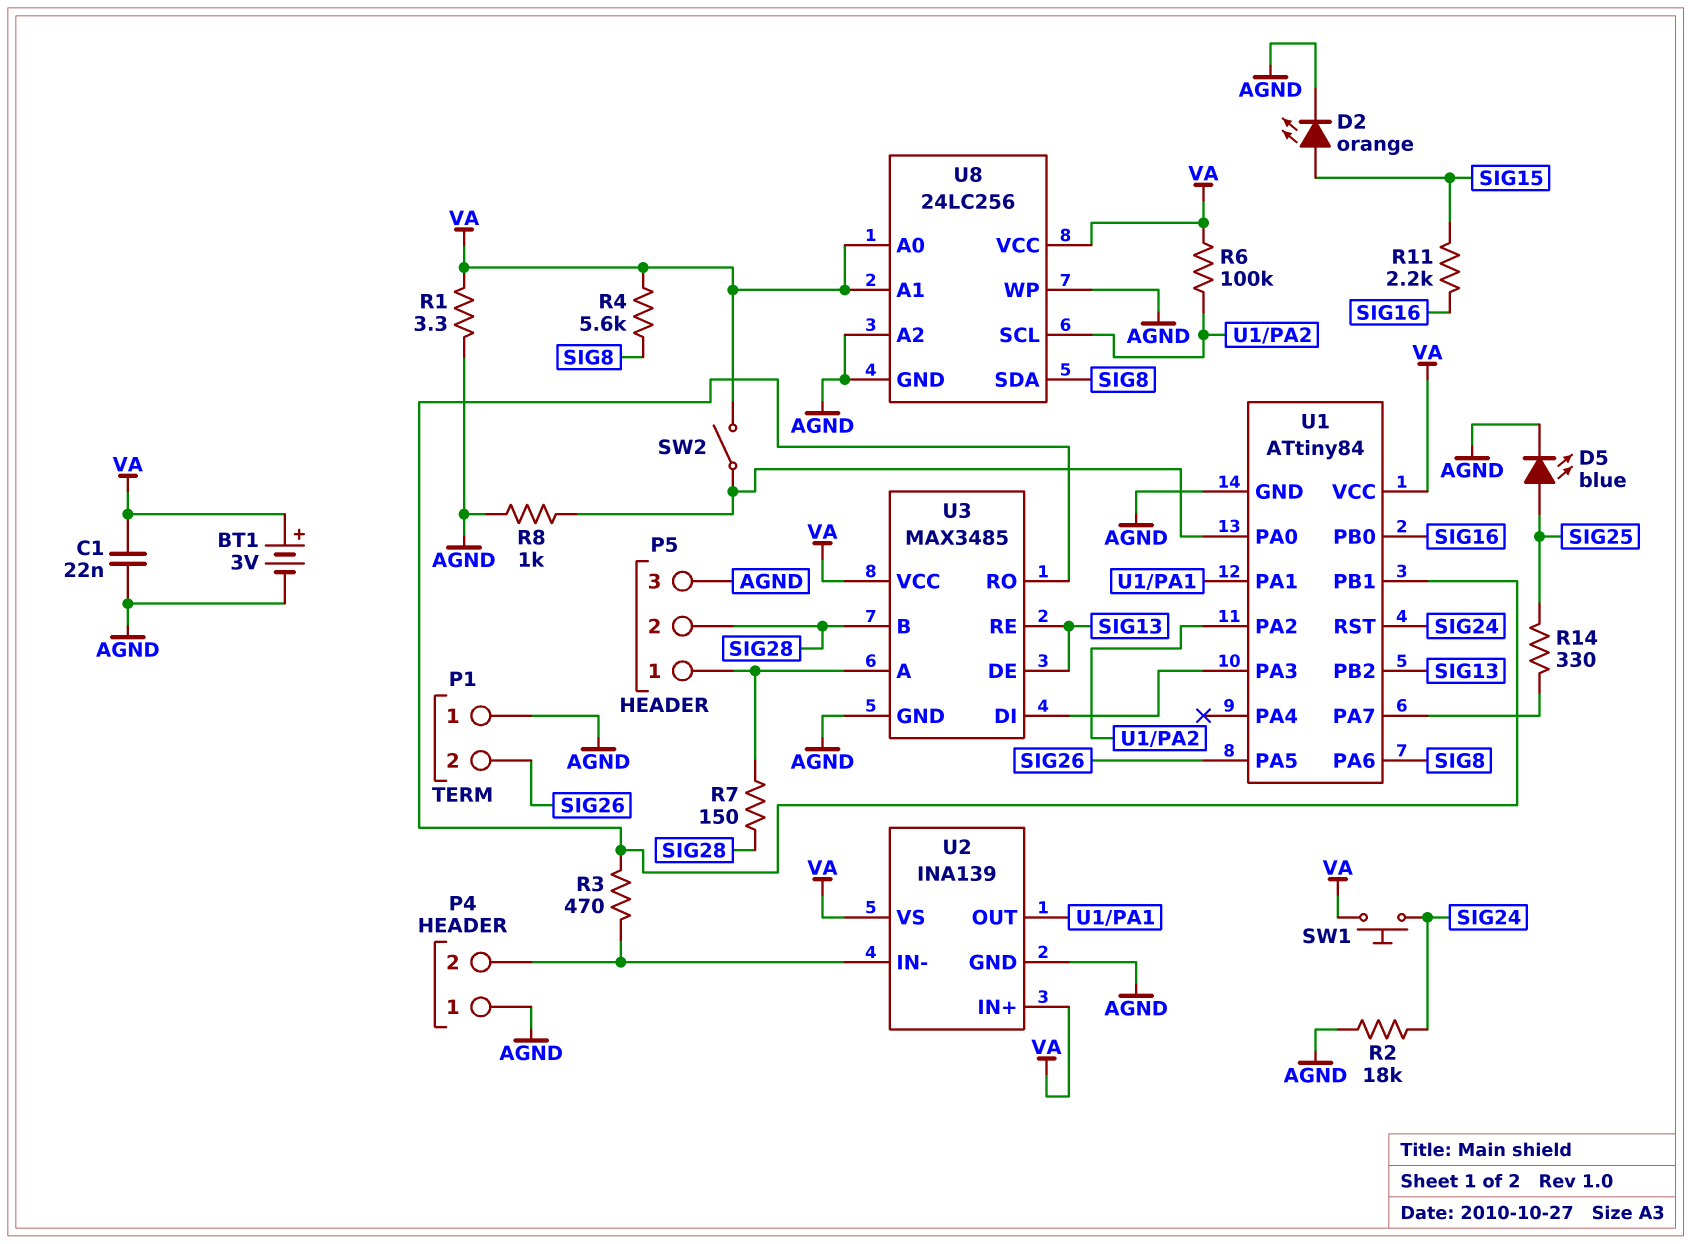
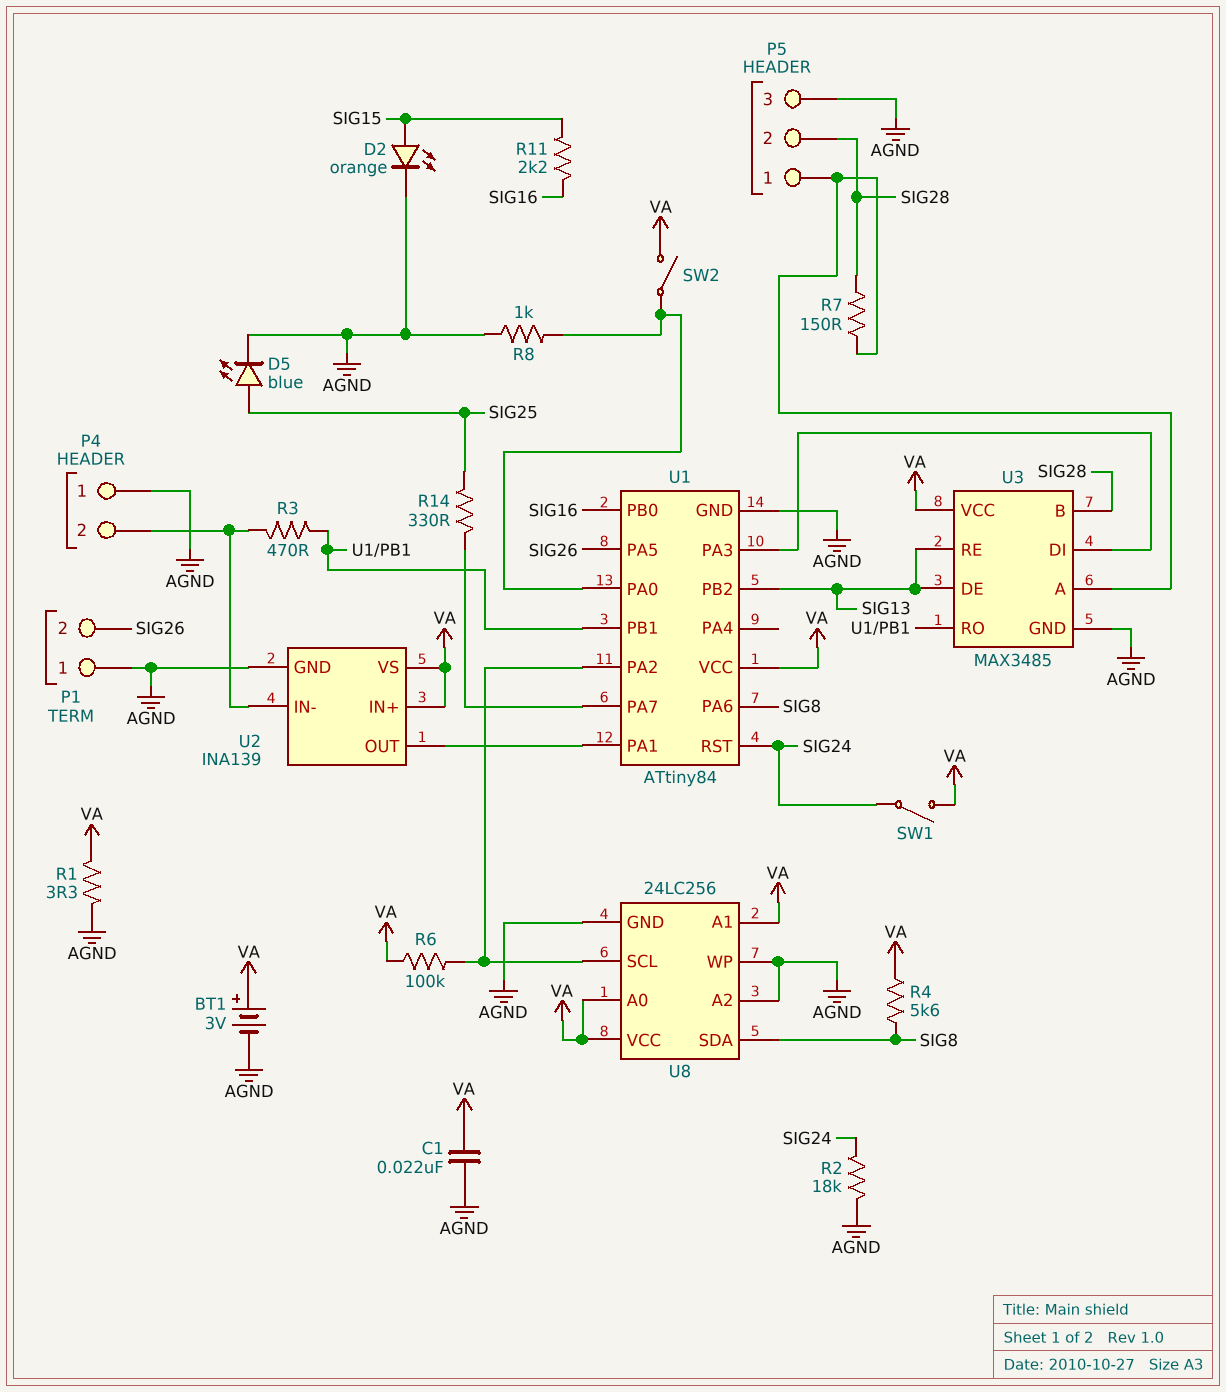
SW1: button (SIG24, VA) -> switch (SIG24, VA)

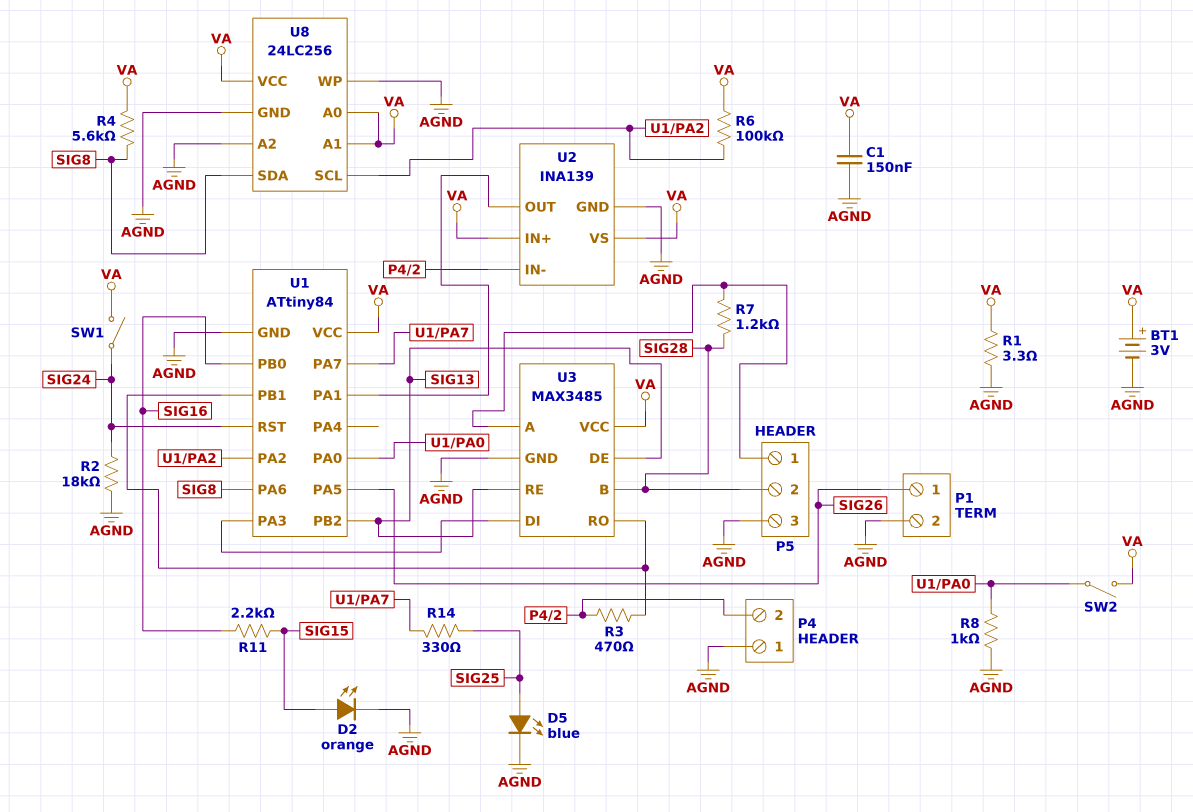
C1: 22nF (AGND, VA) -> 150nF (AGND, VA)
P1 pin 1: AGND -> SIG26
P1 pin 2: SIG26 -> AGND
R7: 150 (P5/1, SIG28) -> 1.2k (P5/1, SIG28)

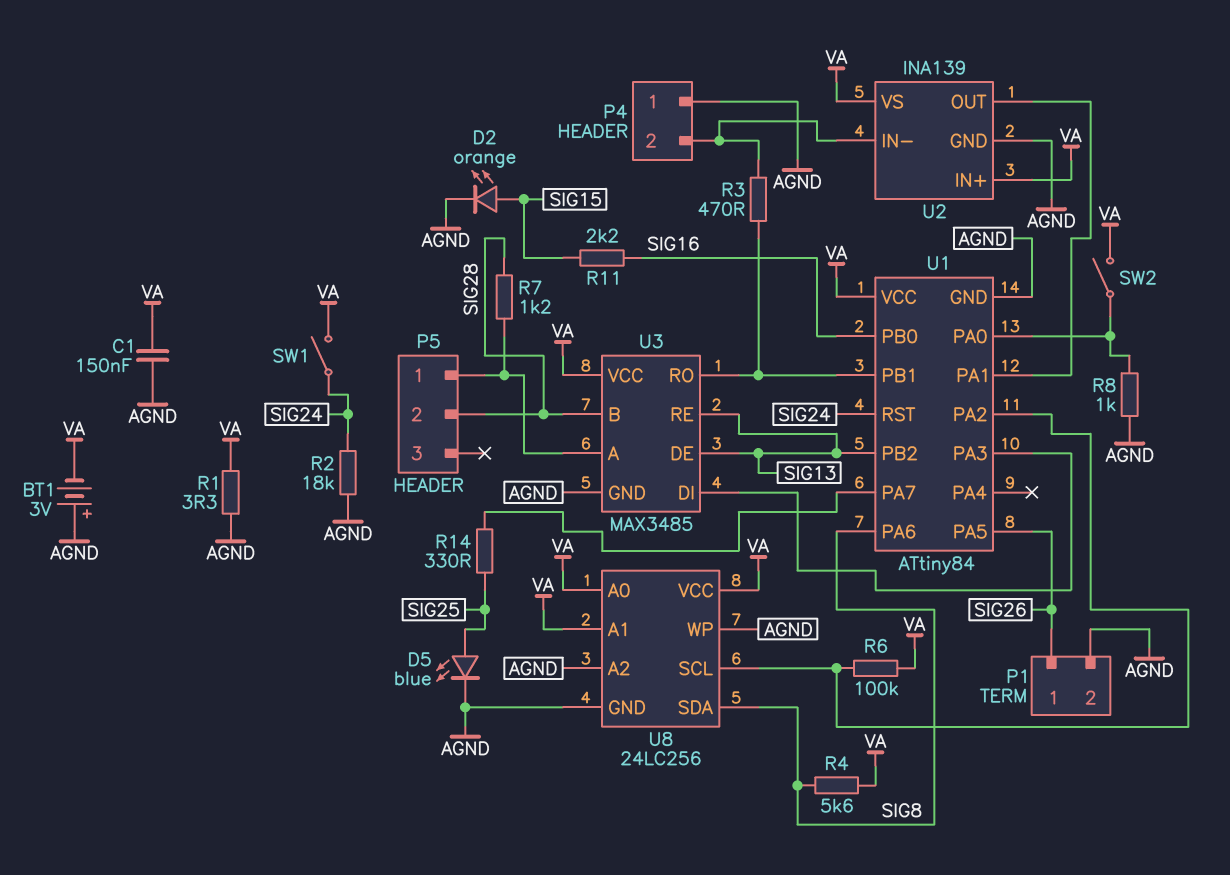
BT1: 3V (plus VA, minus AGND) -> 3V (plus AGND, minus VA)
P5 pin 3: AGND -> none

